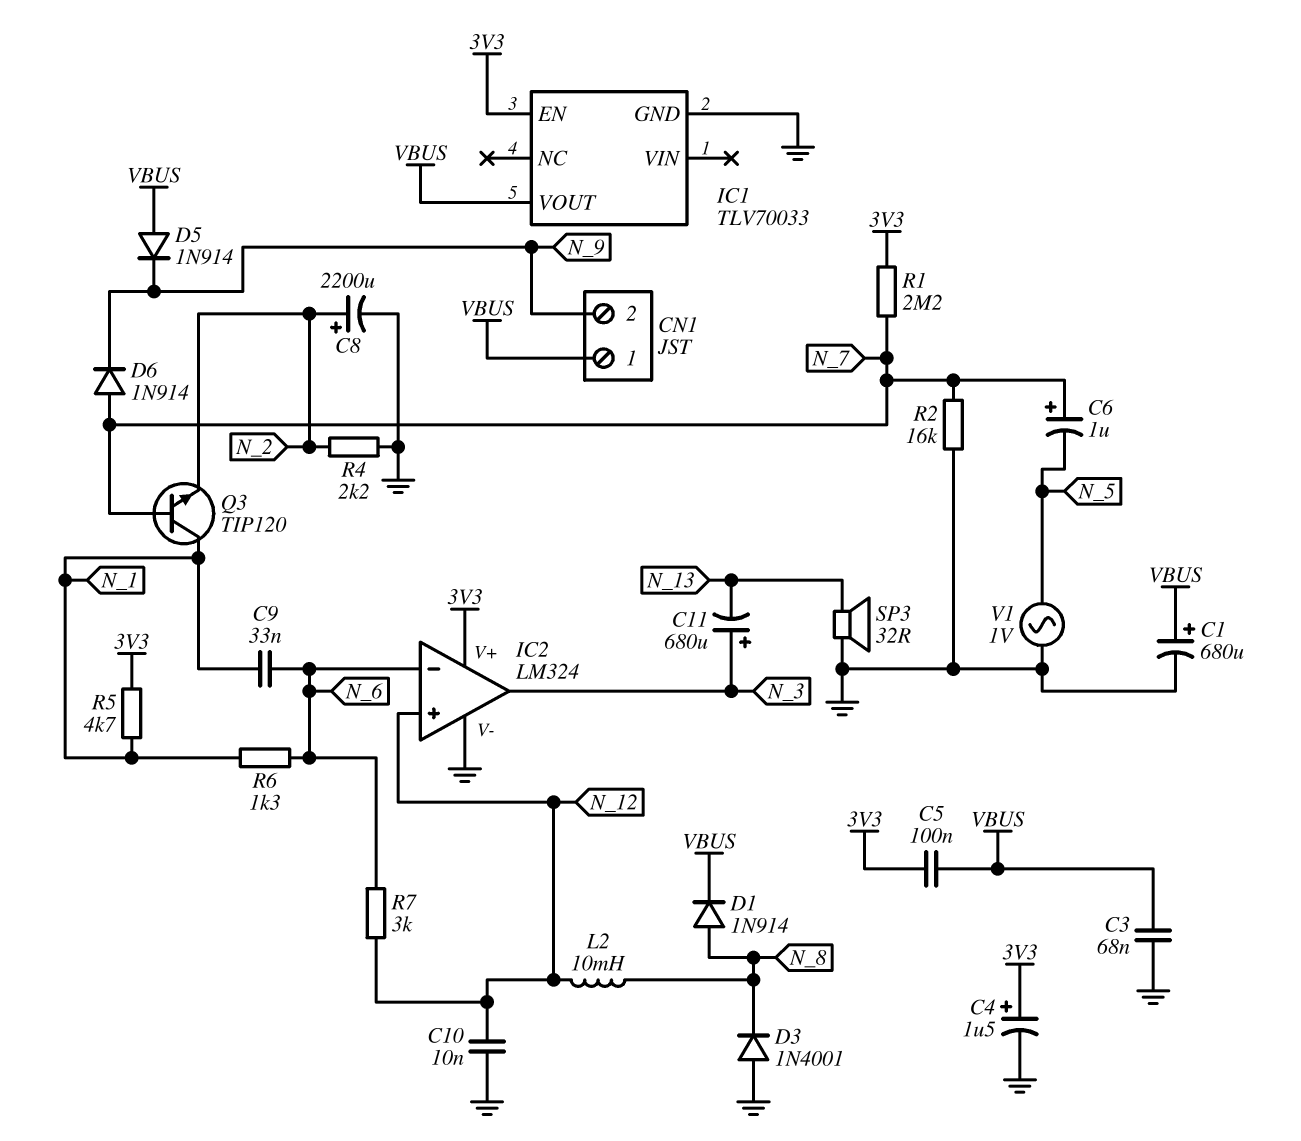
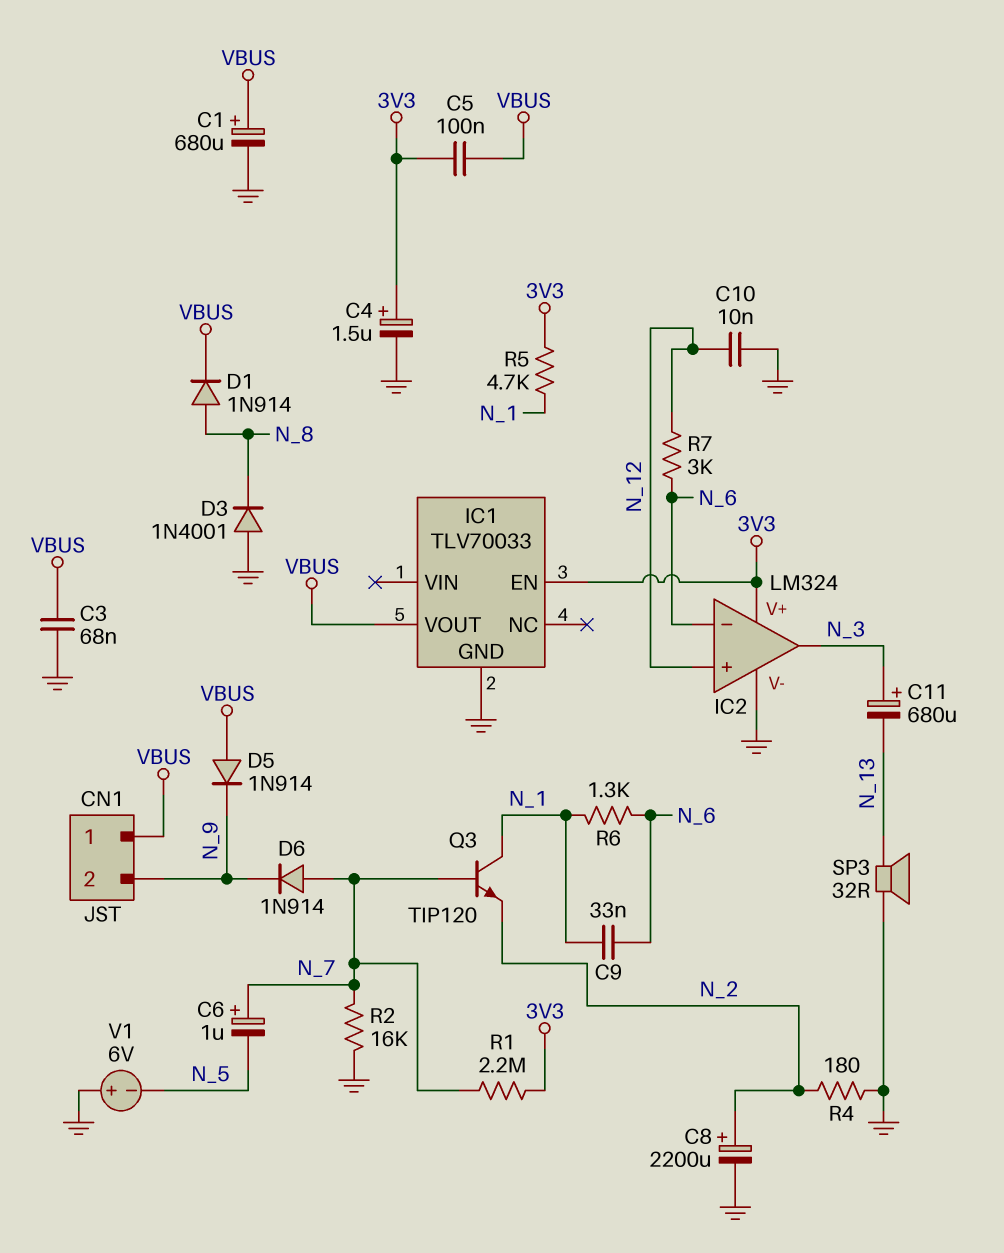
L2: 10mH (N_8, N_12) -> none
R4: 2.2k (GND, N_2) -> 180 (GND, N_2)
V1: AC 1V (GND, N_5) -> 6V (plus GND, minus N_5)

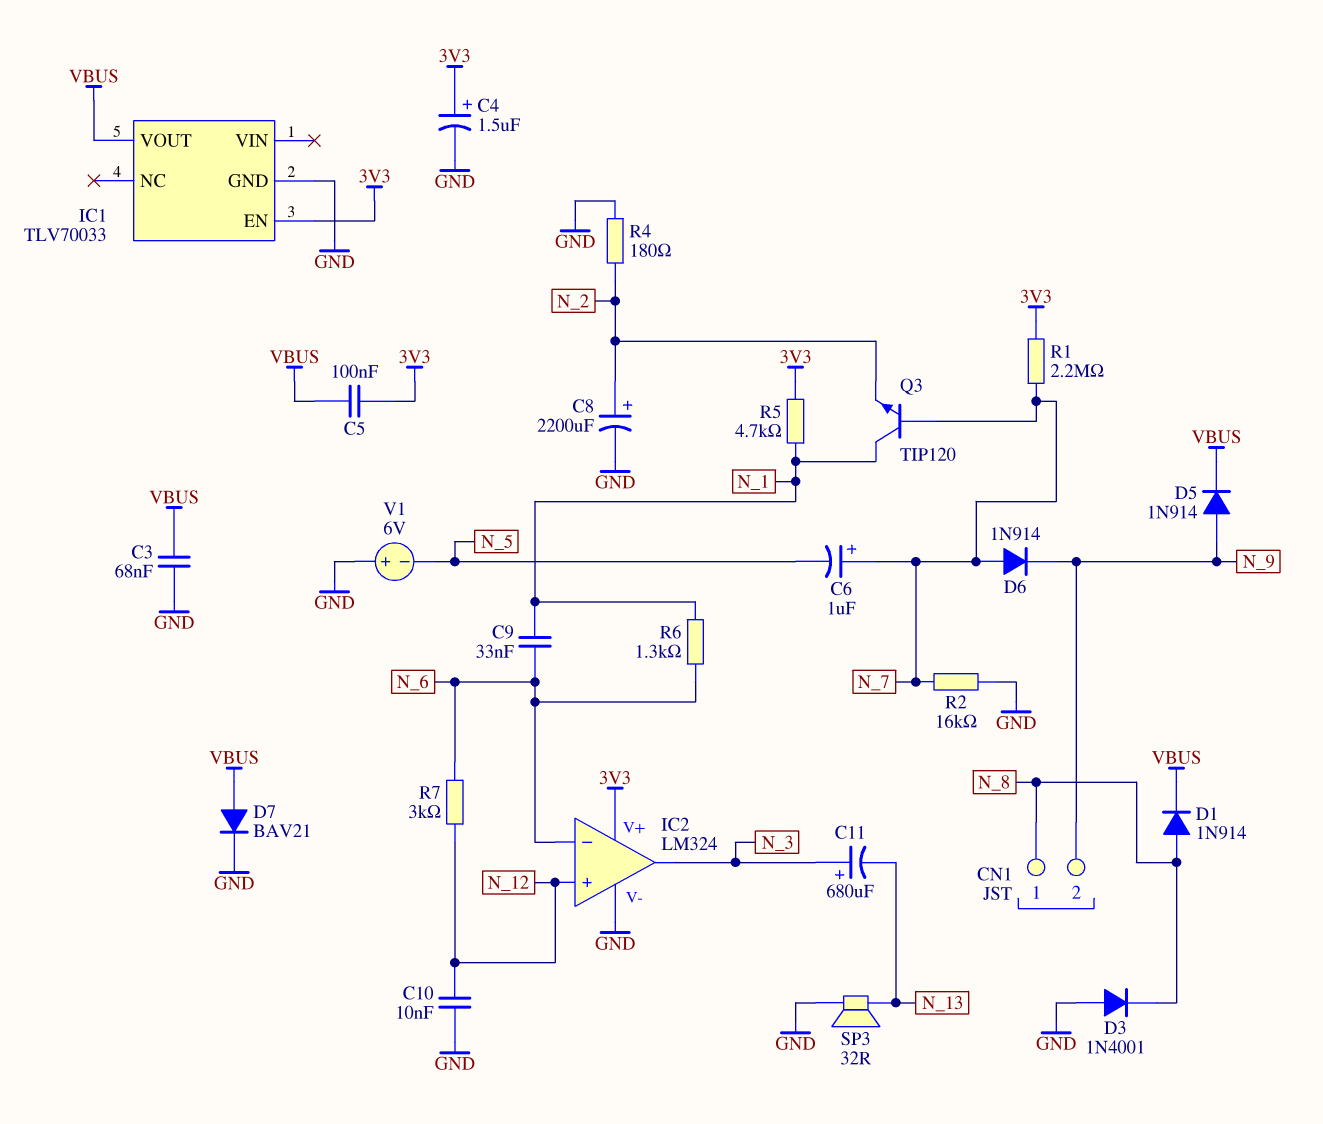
C1: 680uF (plus VBUS, minus GND) -> none
CN1 pin 1: VBUS -> N_8
D5: diode 1N914 (A VBUS, K N_9) -> diode 1N914 (A N_9, K VBUS)
D7: none -> diode BAV21 (A VBUS, K GND)

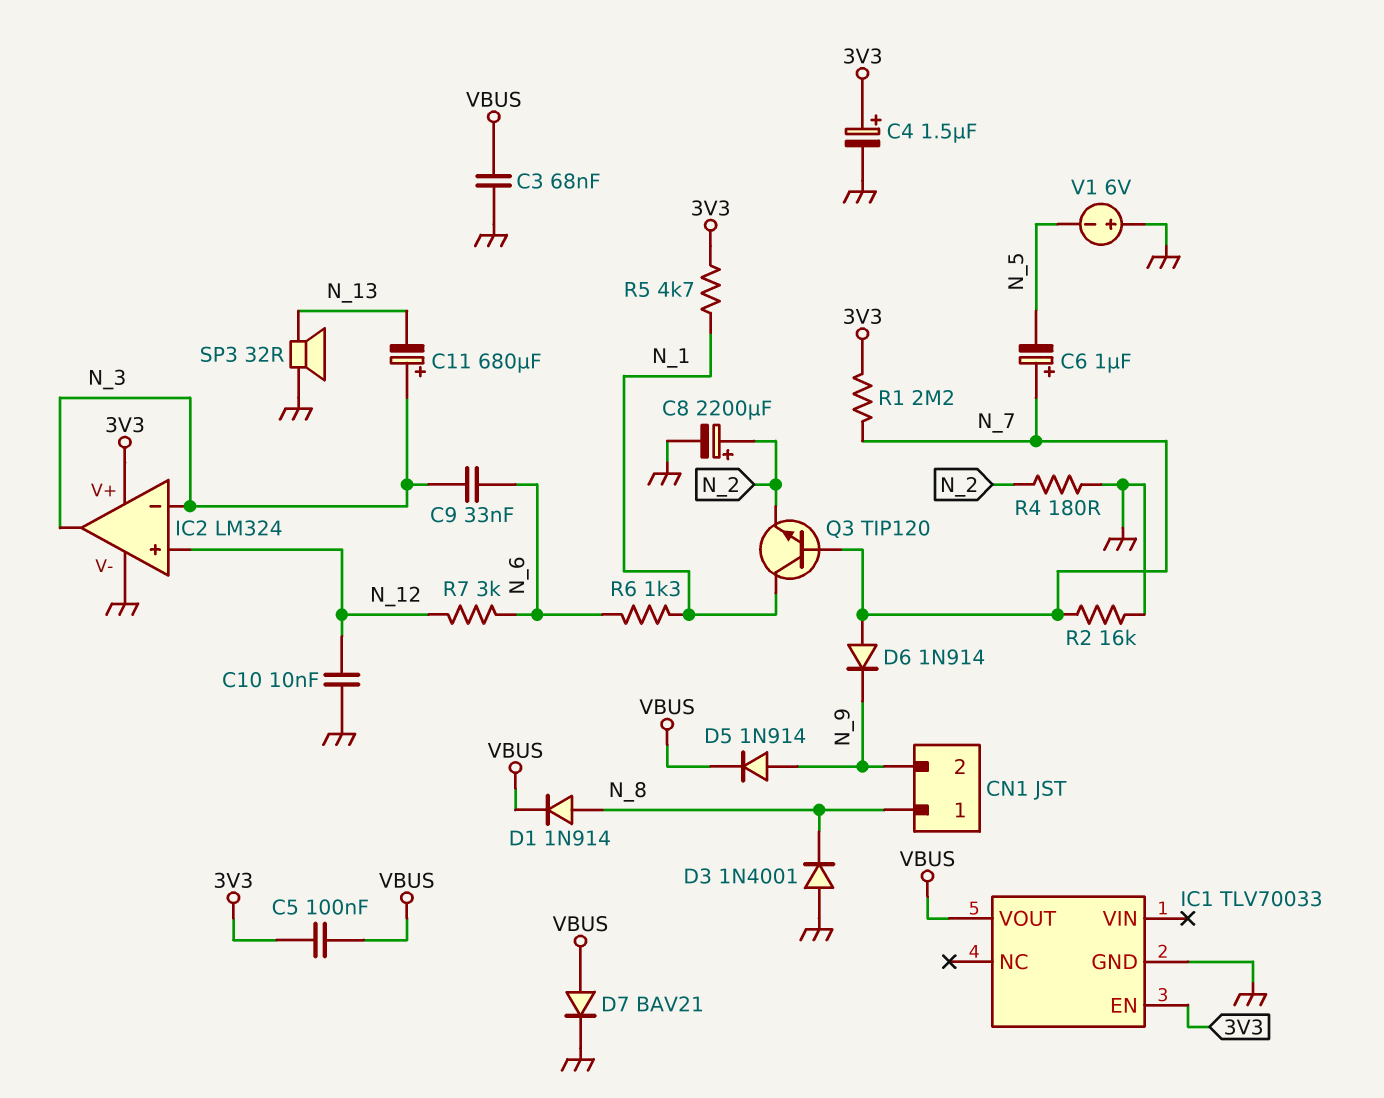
C9: 33nF (N_1, N_6) -> 33nF (N_3, N_6)
IC2 pin in-: N_6 -> N_3

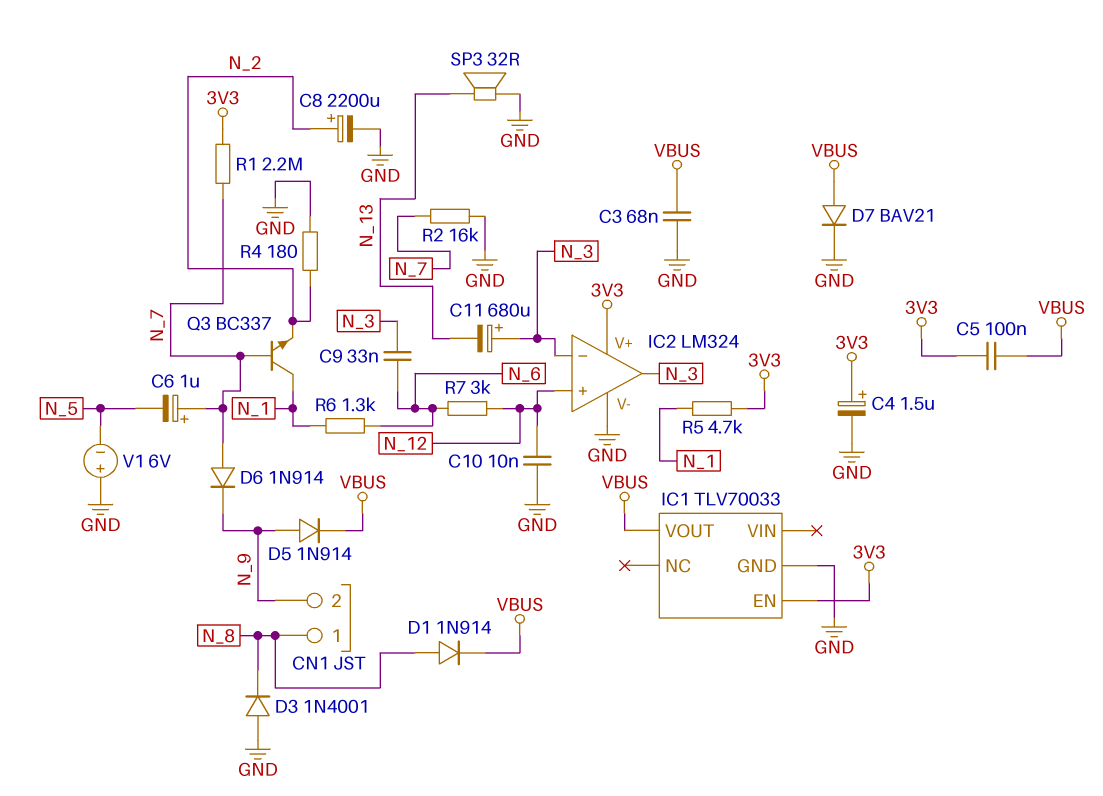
Q3: NPN TIP120 (B N_7, C N_1, E N_2) -> NPN BC337 (B N_7, C N_1, E N_2)

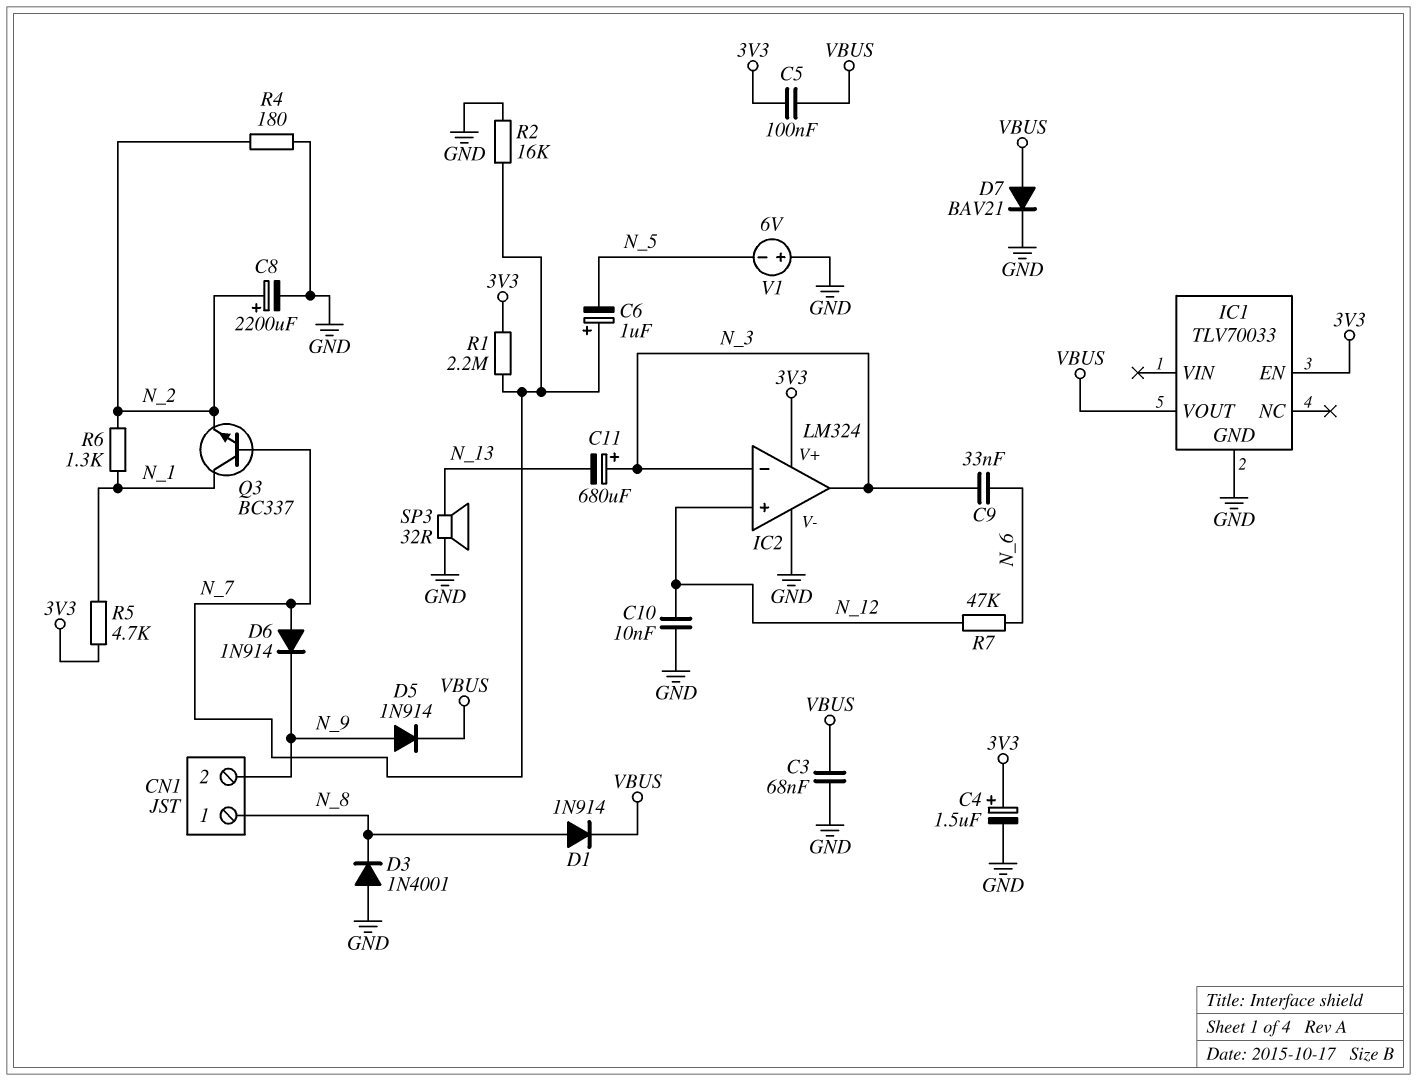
R6: 1.3k (N_1, N_6) -> 1.3k (N_1, N_2)
R7: 3k (N_6, N_12) -> 47k (N_6, N_12)

